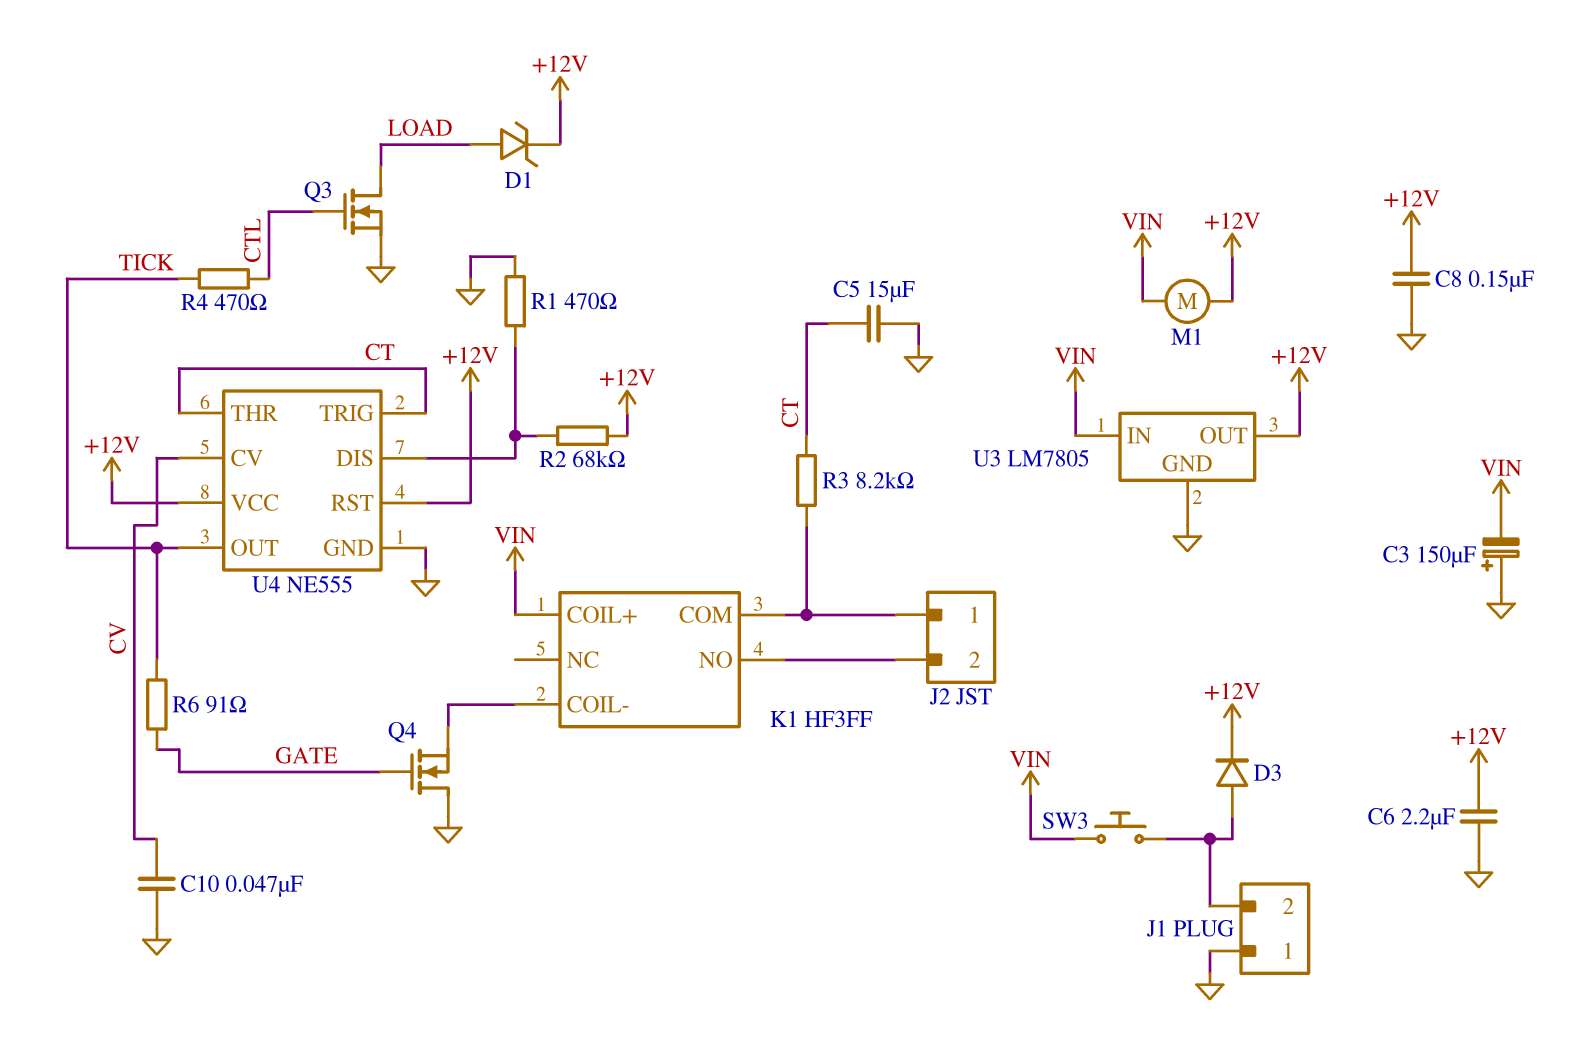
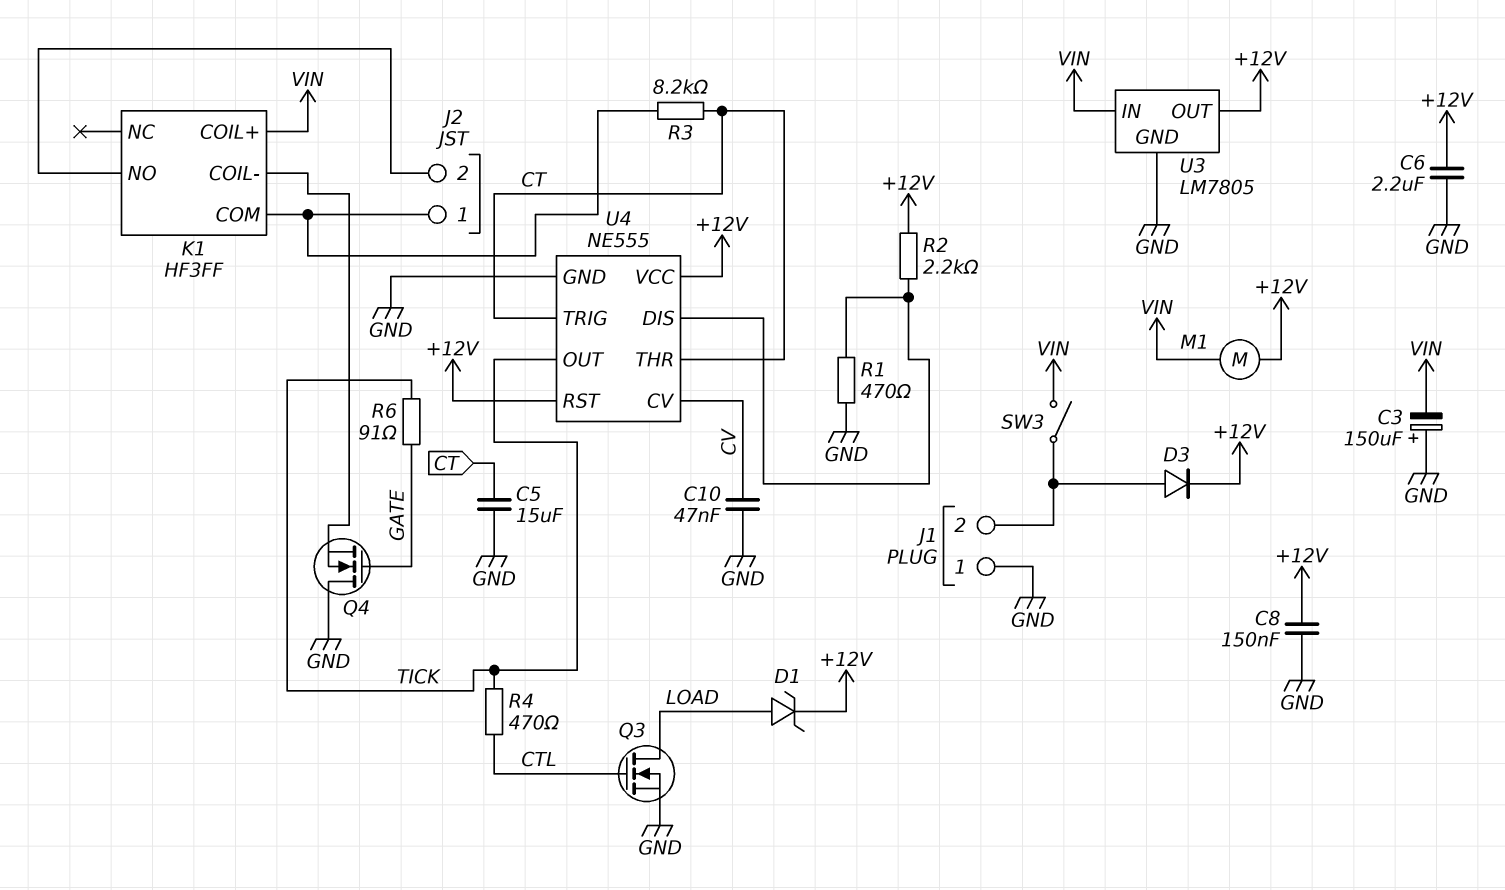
R2: 68k (+12V, U4/DIS) -> 2.2k (+12V, U4/DIS)
SW3: button (J1/2, VIN) -> switch (J1/2, VIN)

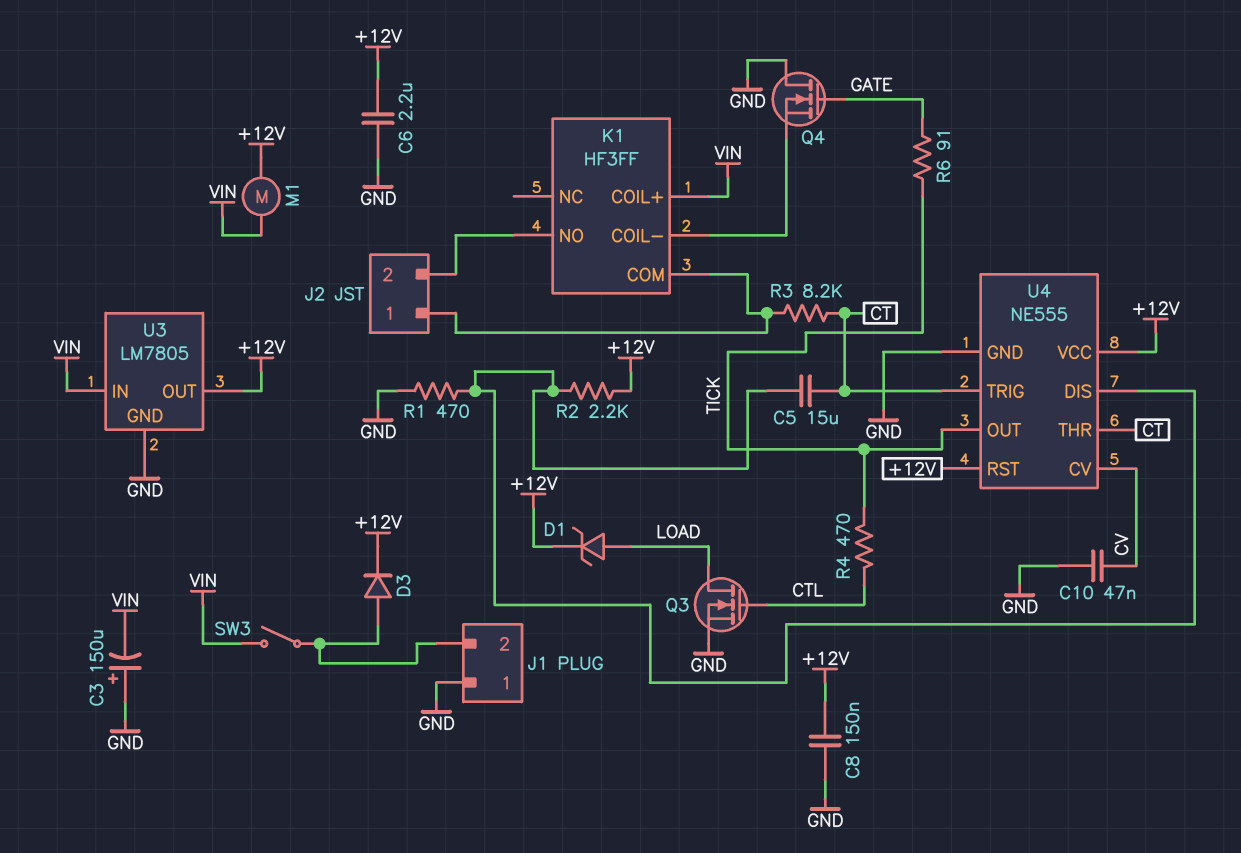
C5: 15uF (CT, GND) -> 15uF (CT, U4/DIS)

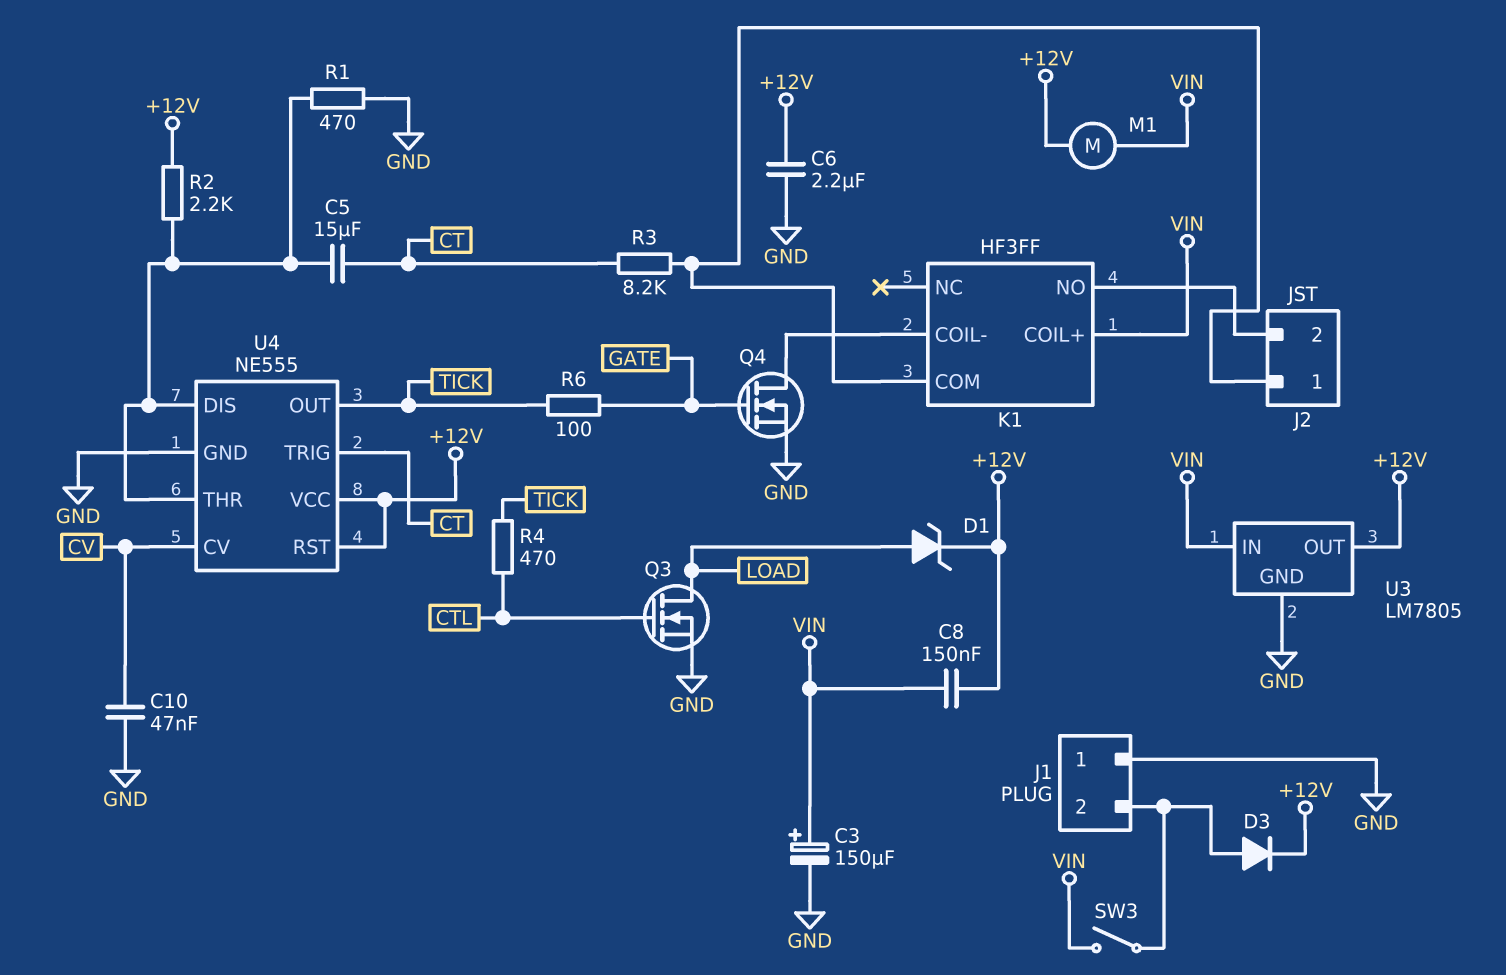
C3: 150uF (plus GND, minus VIN) -> 150uF (plus VIN, minus GND)
C8: 150nF (+12V, GND) -> 150nF (+12V, VIN)
Q4: NMOS (G GATE, D GND, S K1/COIL-) -> NMOS (G GATE, D K1/COIL-, S GND)
R6: 91 (GATE, TICK) -> 100 (GATE, TICK)
U4 pin THR: CT -> U4/DIS

